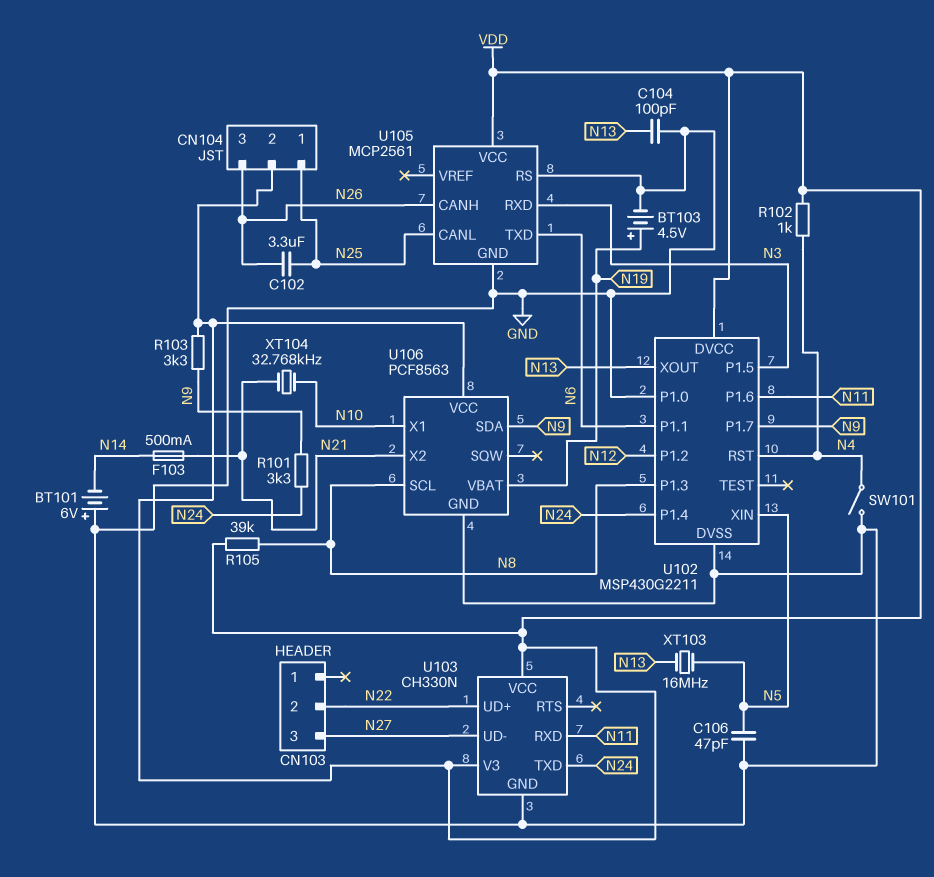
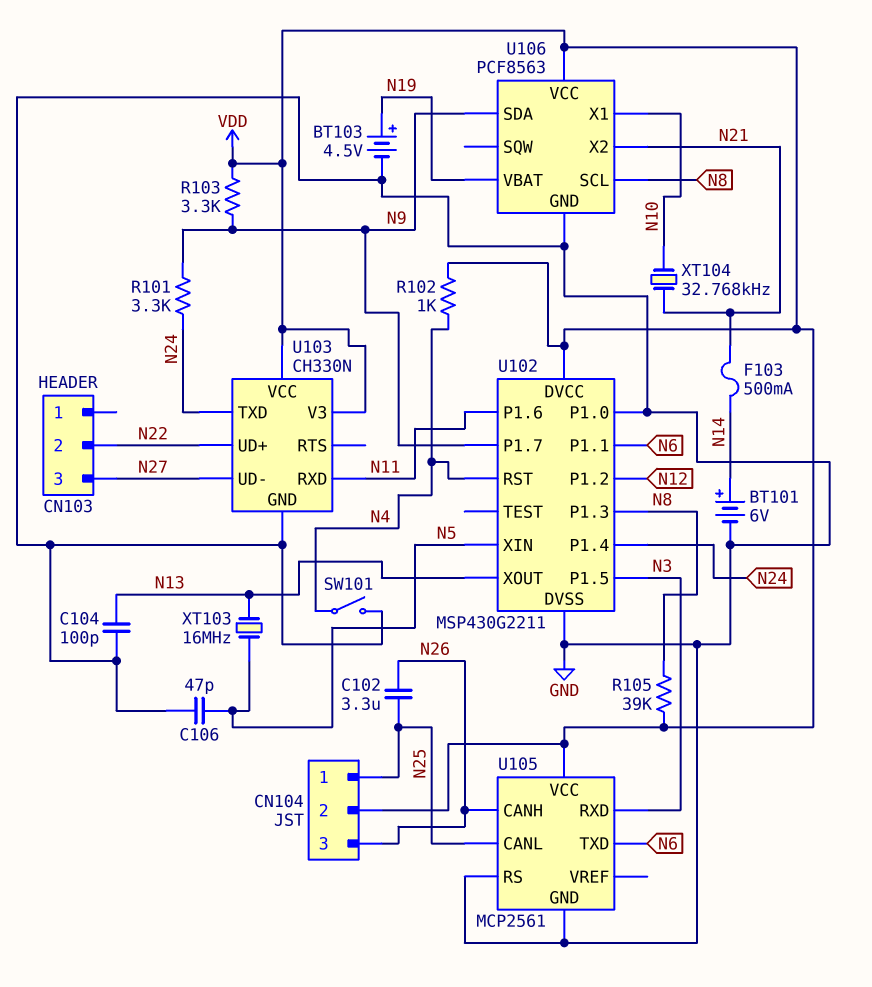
BT101: 6V (plus GND, minus N14) -> 6V (plus N14, minus GND)

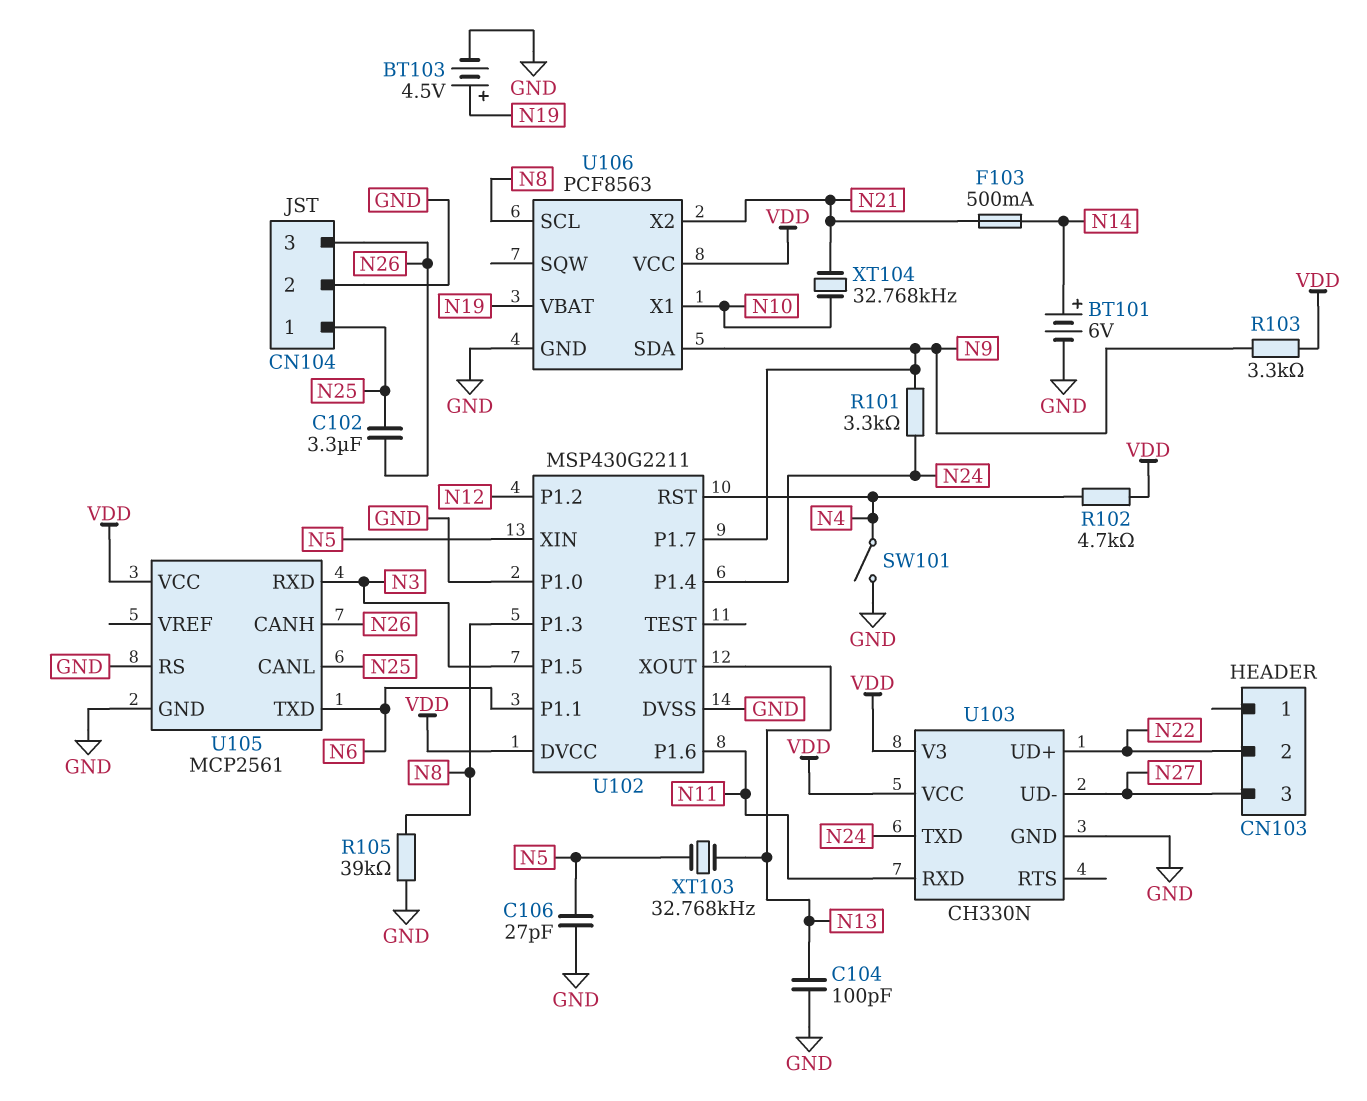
C106: 47pF (GND, N5) -> 27pF (GND, N5)
CN104 pin 2: VDD -> GND
R102: 1k (N4, VDD) -> 4.7k (N4, VDD)
R105: 39k (N8, VDD) -> 39k (GND, N8)
XT103: 16MHz (N5, N13) -> 32.768kHz (N5, N13)

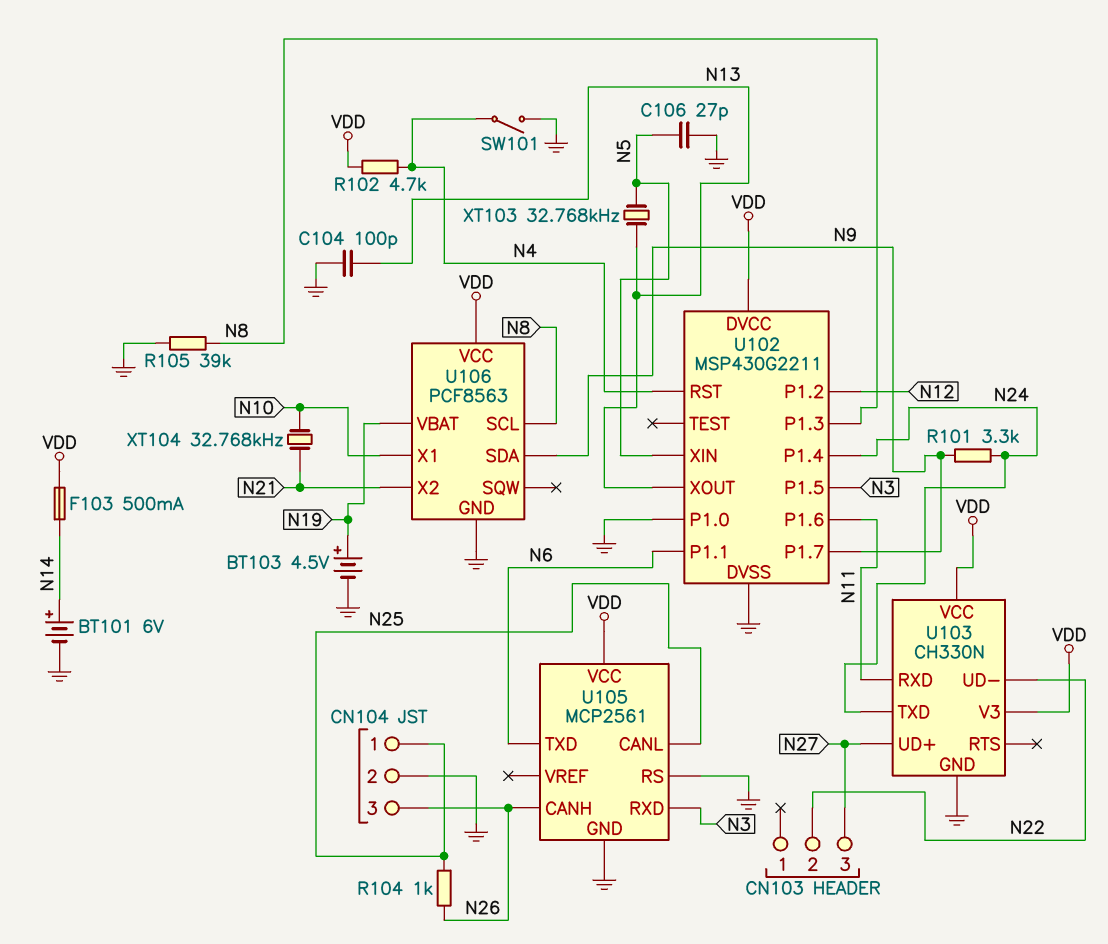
C102: 3.3uF (N25, N26) -> none
F103: 500mA (N14, N21) -> 500mA (N14, VDD)
R103: 3.3k (N9, VDD) -> none
R104: none -> 1k (N25, N26)
U103 pin UD+: N22 -> N27
U103 pin UD-: N27 -> N22

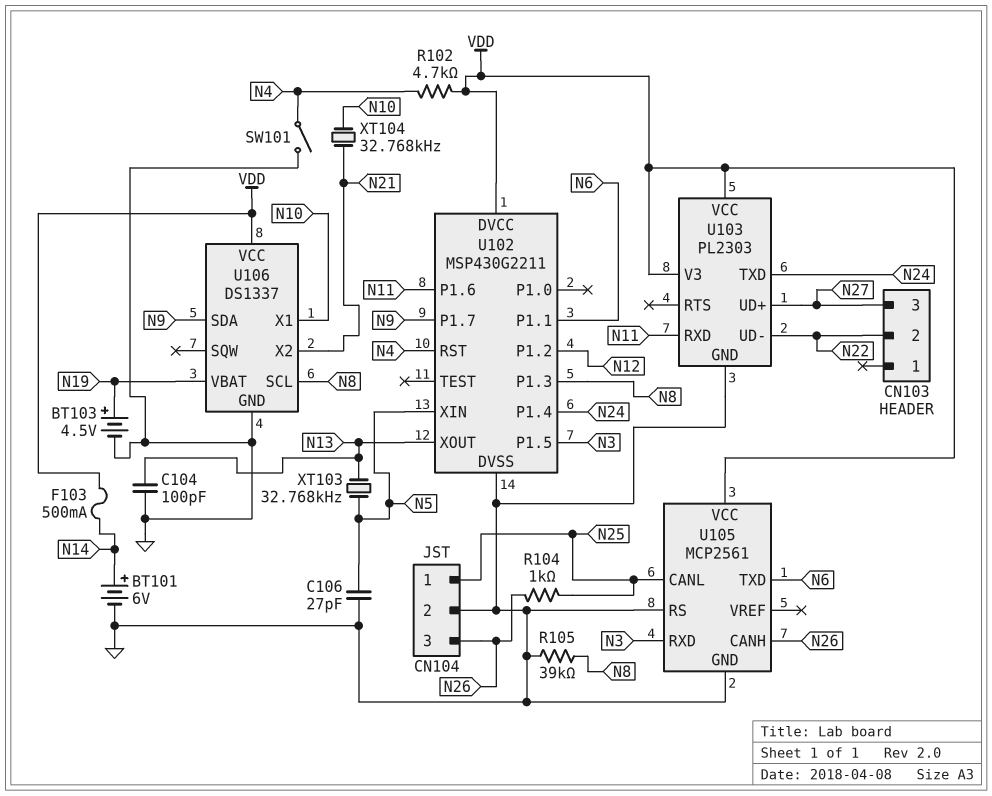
R101: 3.3k (N9, N24) -> none
U102 pin P1.0: GND -> none
U103: CH330N -> PL2303
U106: PCF8563 -> DS1337

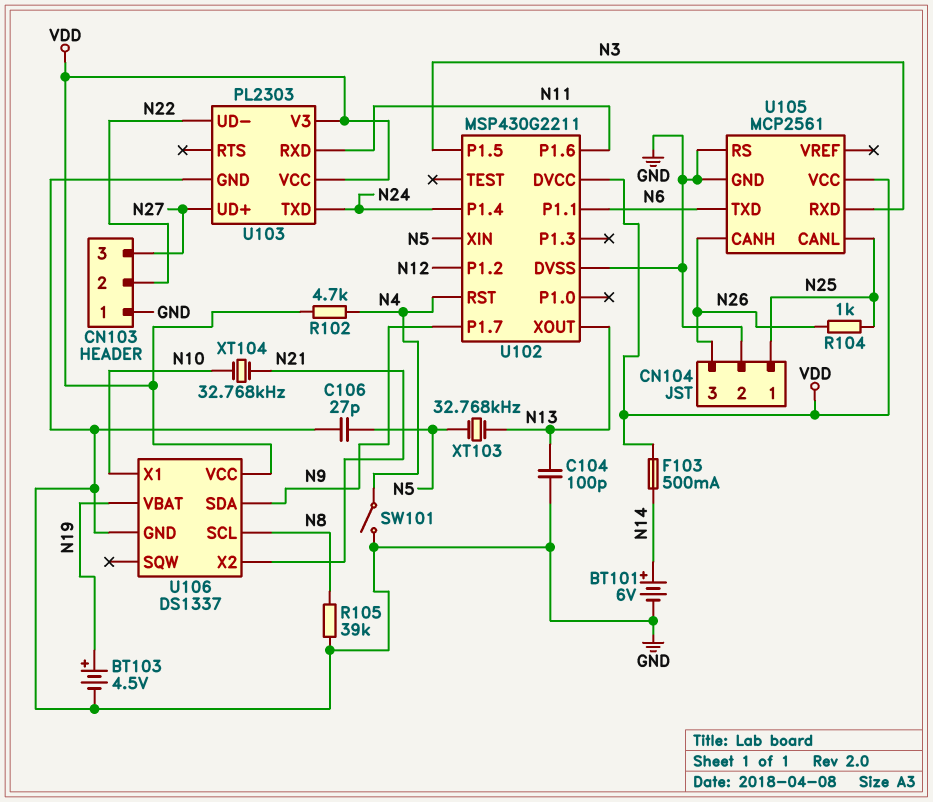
CN103 pin 1: none -> GND
U102 pin P1.3: N8 -> none

